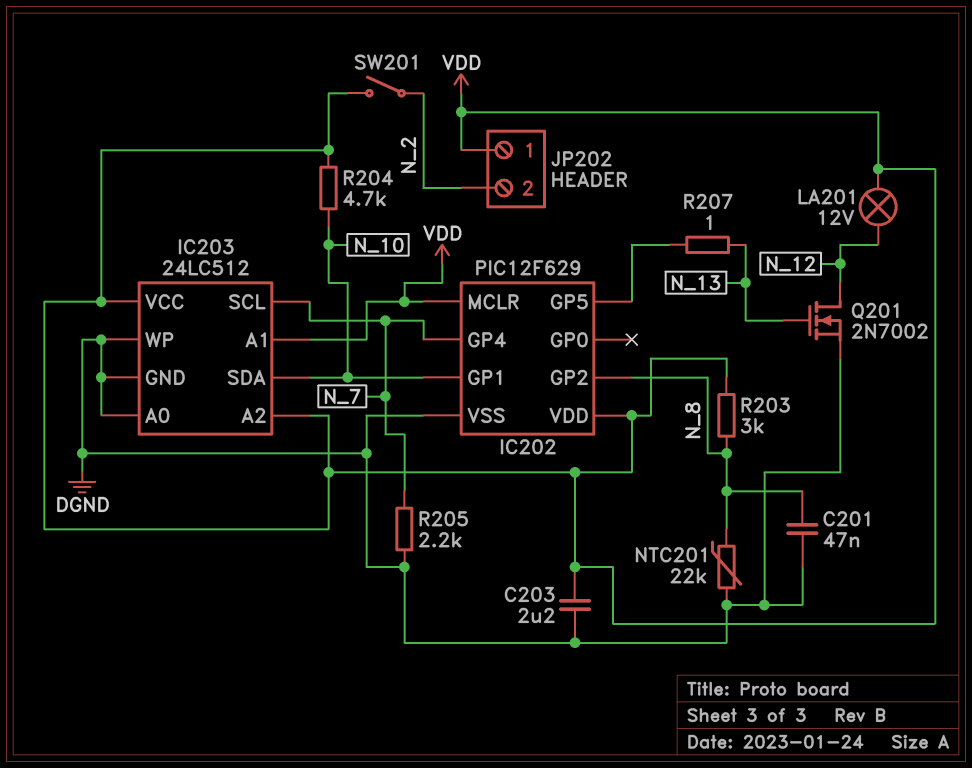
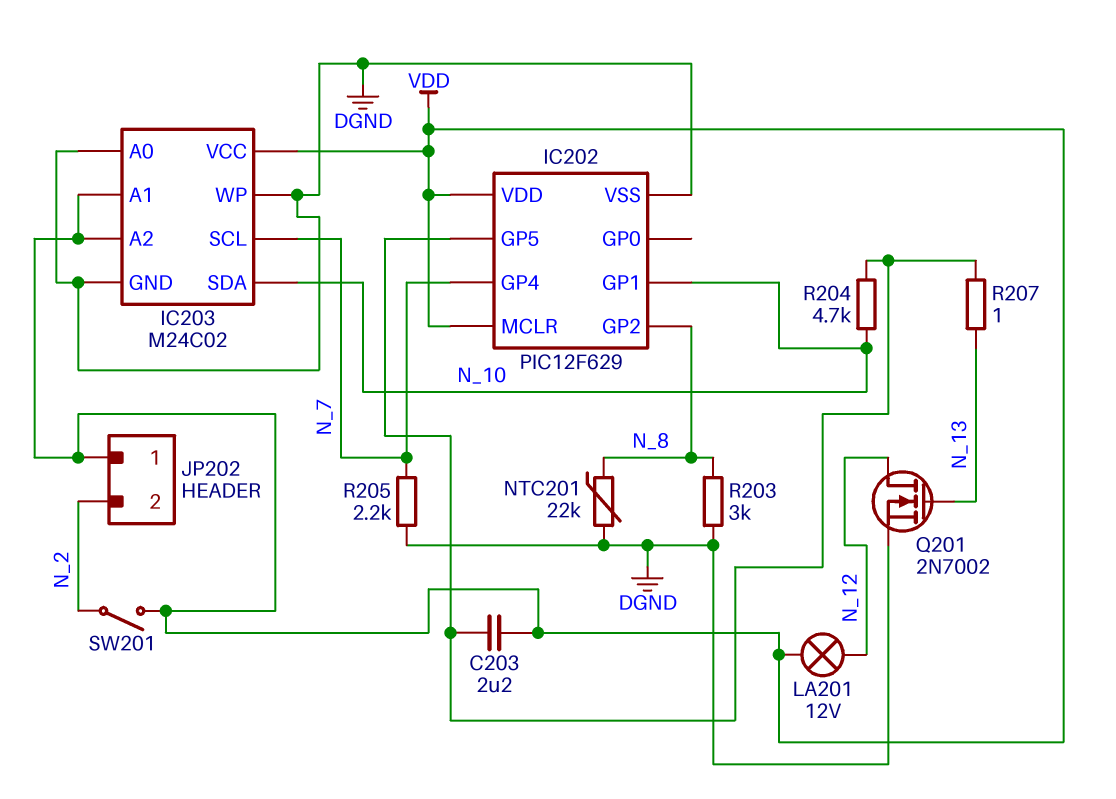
C201: 47nF (DGND, N_8) -> none
C203: 2.2uF (DGND, VDD) -> 2.2uF (IC202/GP5, VDD)
IC203: 24LC512 -> M24C02
R203: 3k (N_8, VDD) -> 3k (DGND, N_8)
R204: 4.7k (N_10, VDD) -> 4.7k (IC202/GP5, N_10)

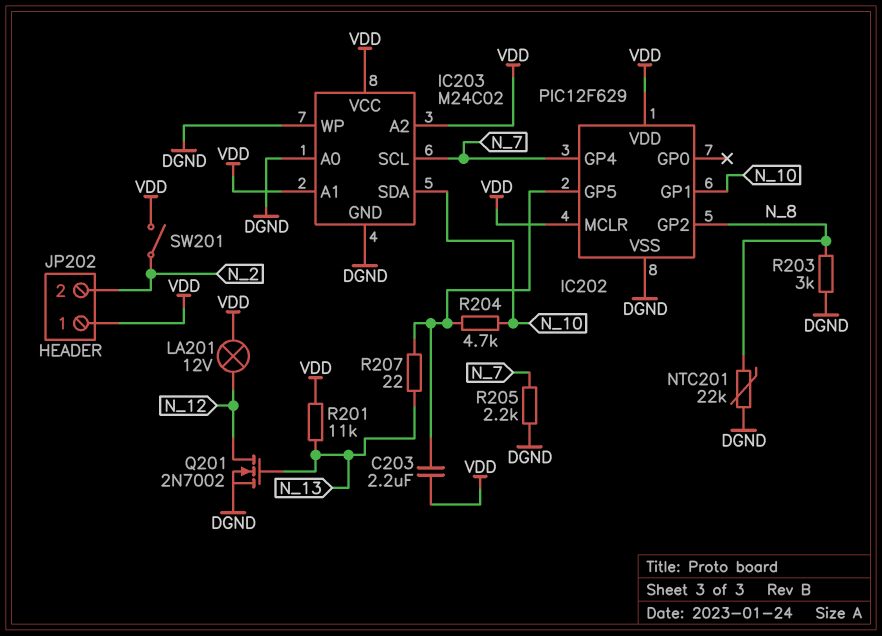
R201: none -> 11k (N_13, VDD)
R207: 1 (IC202/GP5, N_13) -> 22 (IC202/GP5, N_13)

